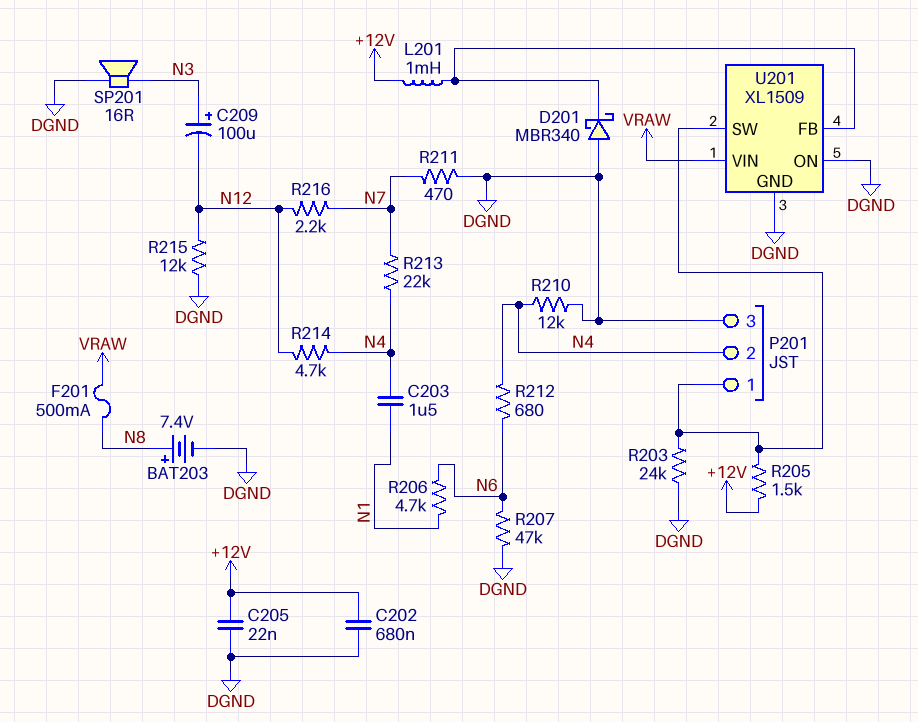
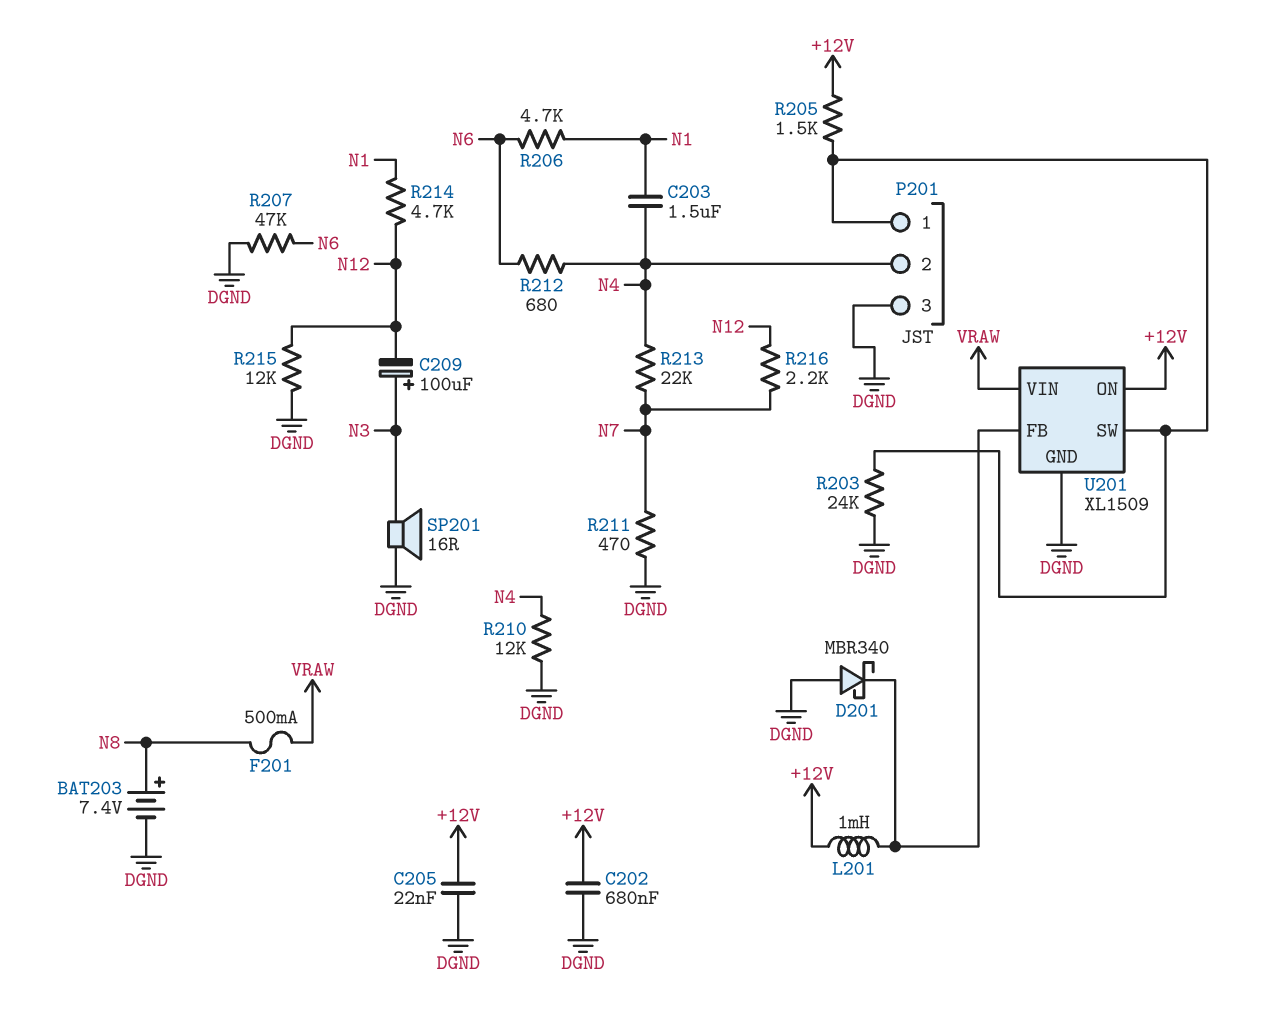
R214: 4.7k (N4, N12) -> 4.7k (N1, N12)
U201 pin ON: DGND -> +12V

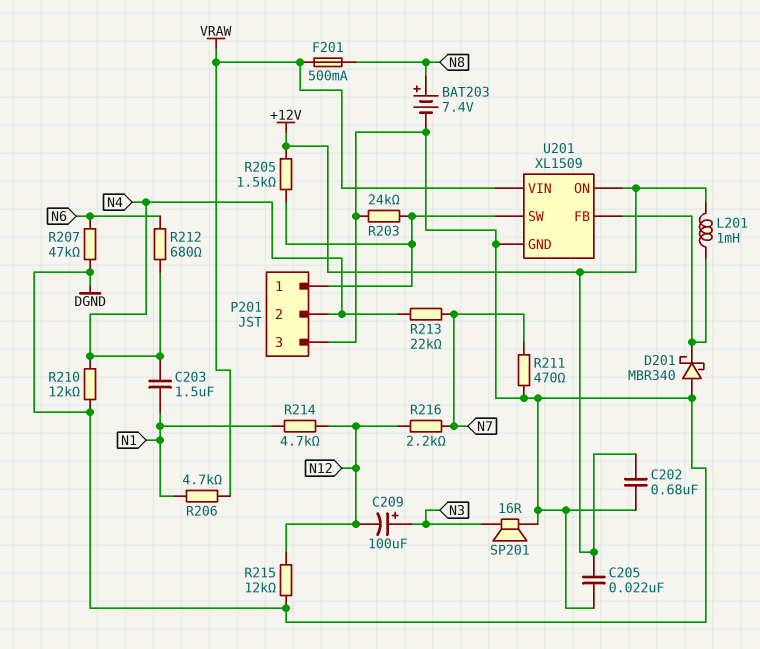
R206: 4.7k (N1, N6) -> 4.7k (N1, VRAW)

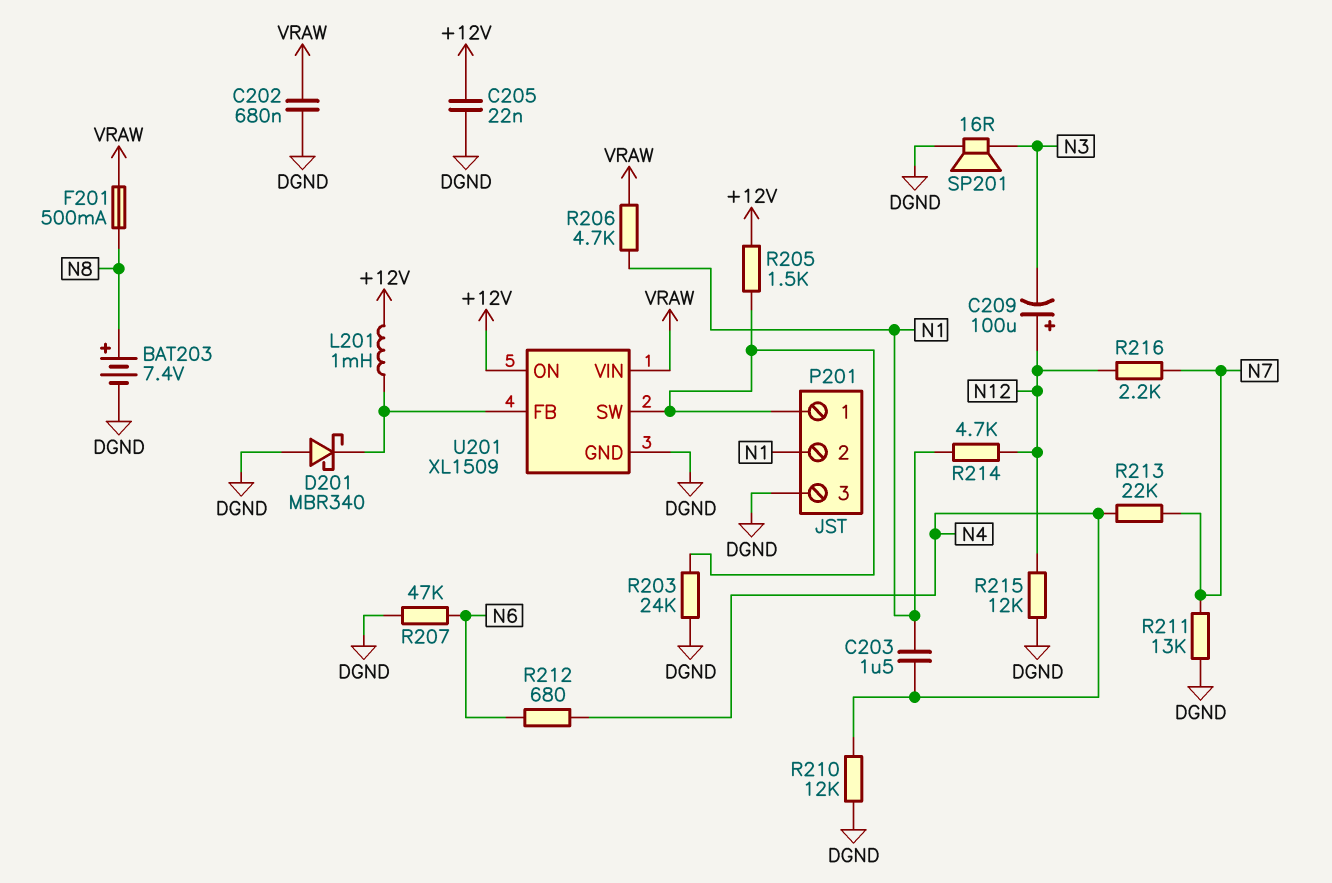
C202: 680nF (+12V, DGND) -> 680nF (DGND, VRAW)
C209: 100uF (plus N3, minus N12) -> 100uF (plus N12, minus N3)
P201 pin 2: N4 -> N1
R211: 470 (DGND, N7) -> 13k (DGND, N7)

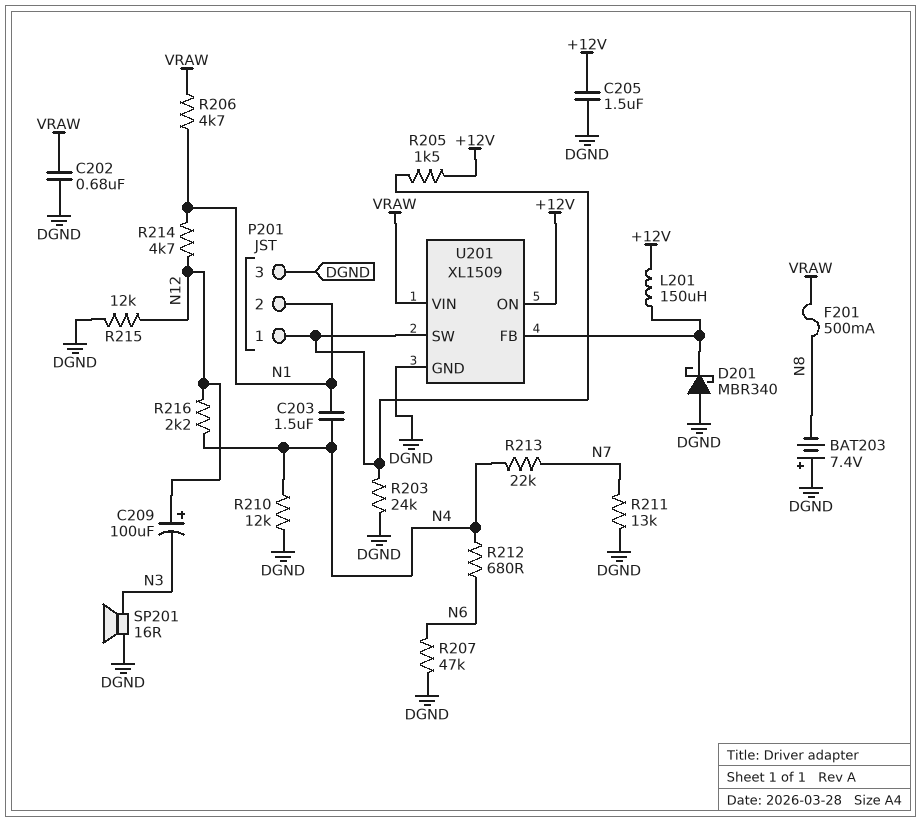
BAT203: 7.4V (plus N8, minus DGND) -> 7.4V (plus DGND, minus N8)
C205: 22nF (+12V, DGND) -> 1.5uF (+12V, DGND)
L201: 1mH (+12V, U201/FB) -> 150uH (+12V, U201/FB)
R216: 2.2k (N7, N12) -> 2.2k (N4, N12)

